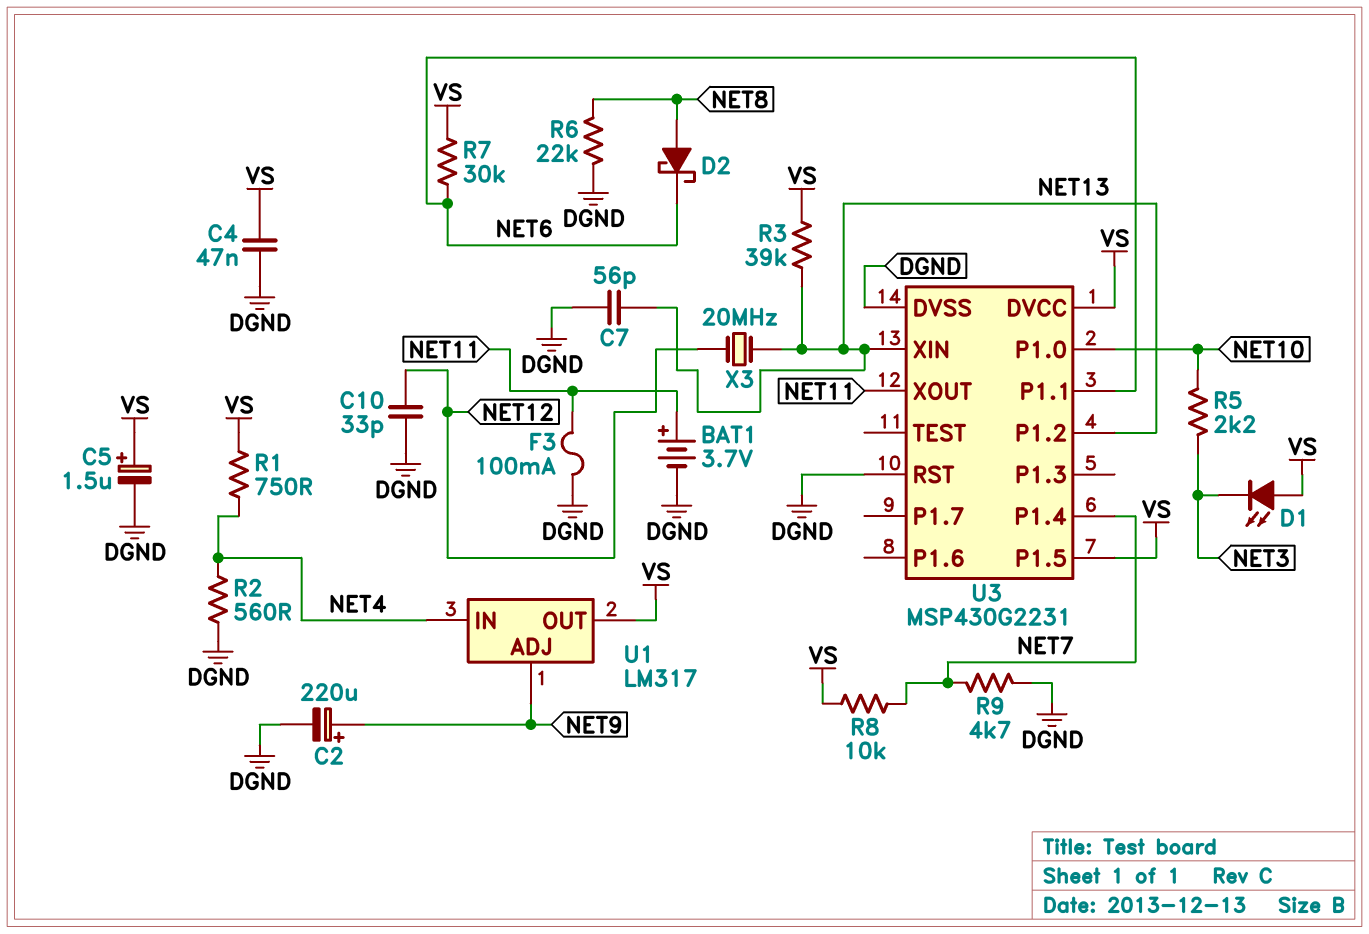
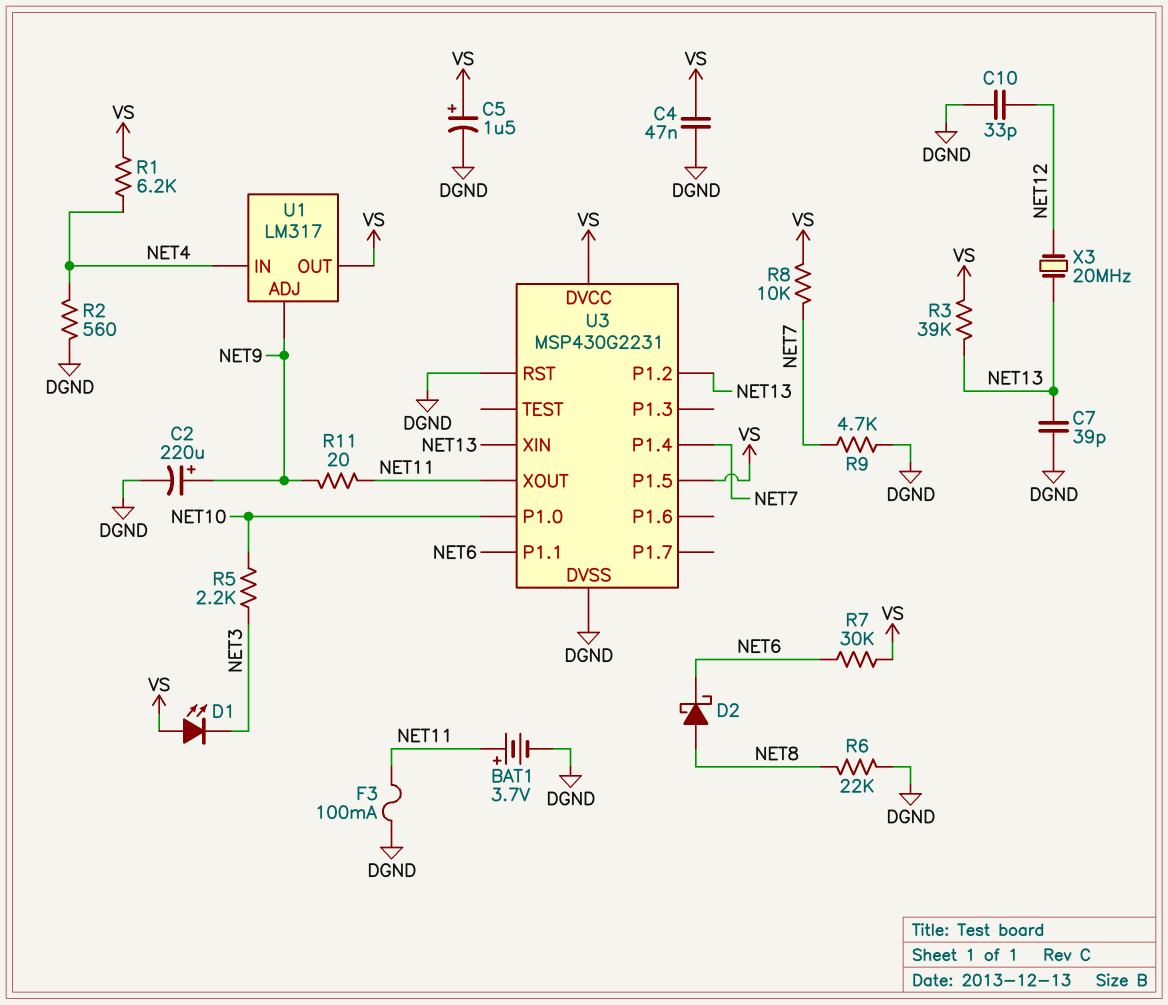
C7: 56pF (DGND, NET13) -> 39pF (DGND, NET13)
R1: 750 (NET4, VS) -> 6.2k (NET4, VS)
R11: none -> 20 (NET9, NET11)

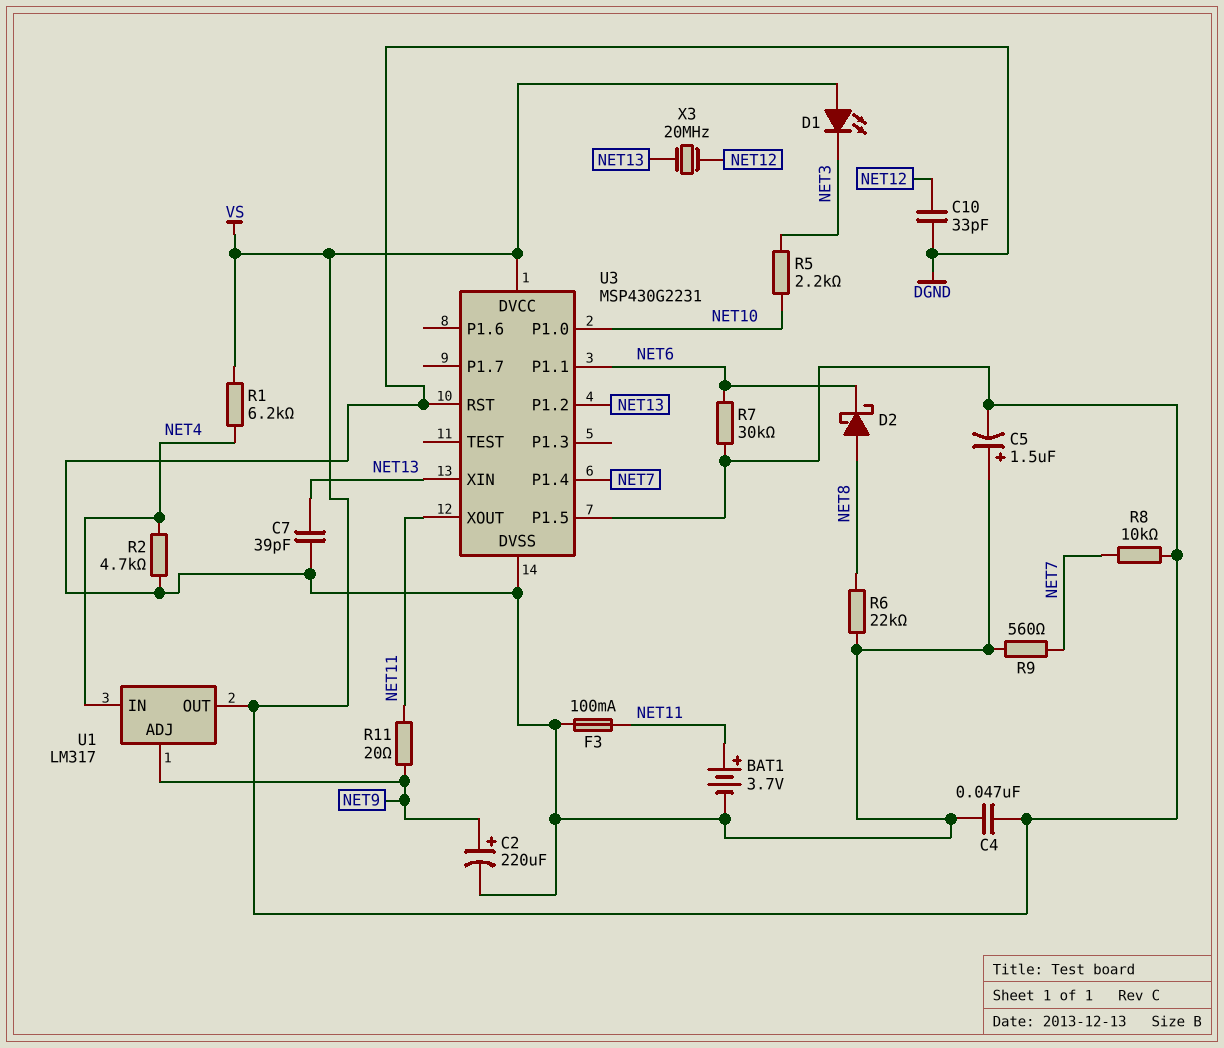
C5: 1.5uF (plus VS, minus DGND) -> 1.5uF (plus DGND, minus VS)
R2: 560 (DGND, NET4) -> 4.7k (DGND, NET4)
R3: 39k (NET13, VS) -> none
R9: 4.7k (DGND, NET7) -> 560 (DGND, NET7)

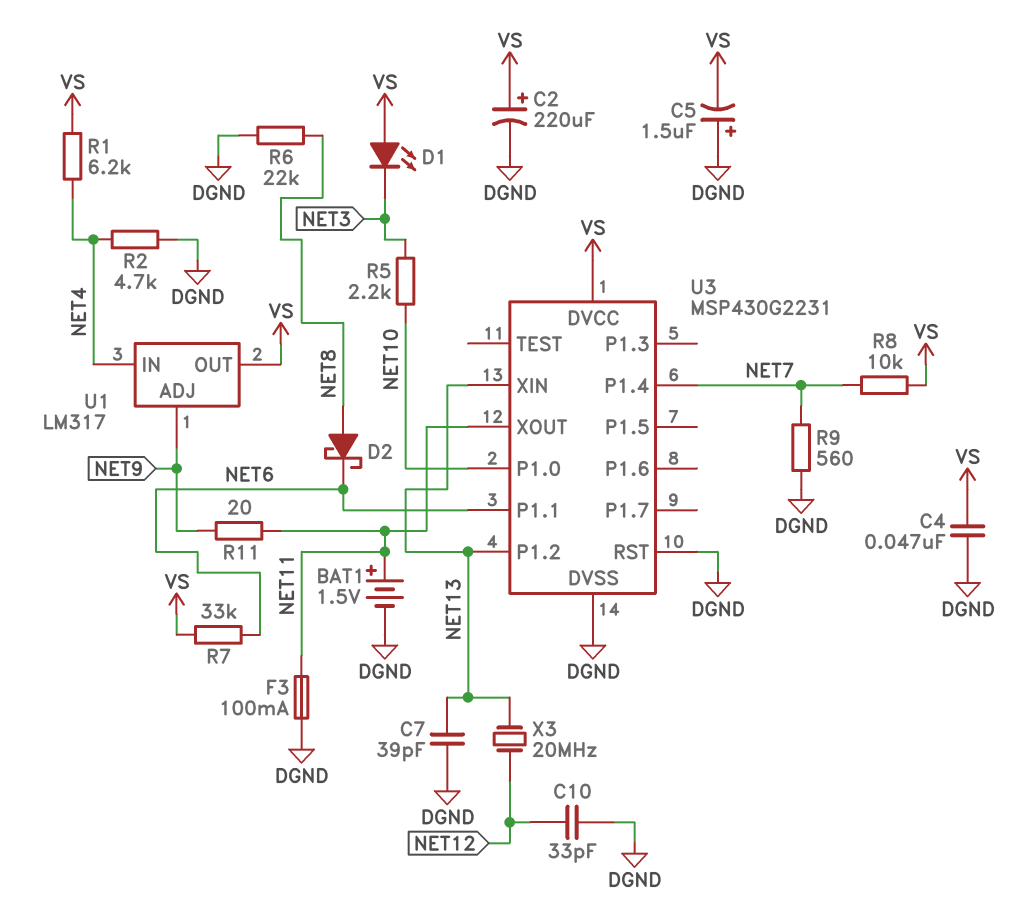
BAT1: 3.7V (plus NET11, minus DGND) -> 1.5V (plus NET11, minus DGND)
C2: 220uF (plus NET9, minus DGND) -> 220uF (plus VS, minus DGND)
R7: 30k (NET6, VS) -> 33k (NET6, VS)
U3 pin P1.5: VS -> none

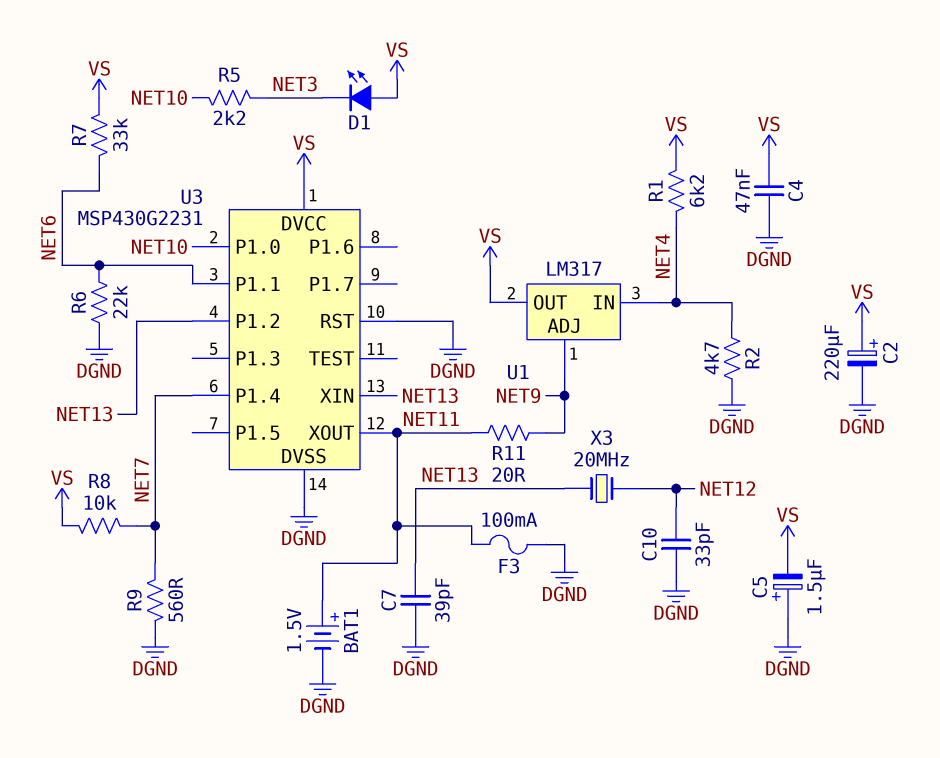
D2: schottky (A NET8, K NET6) -> none
R6: 22k (DGND, NET8) -> 22k (DGND, NET6)

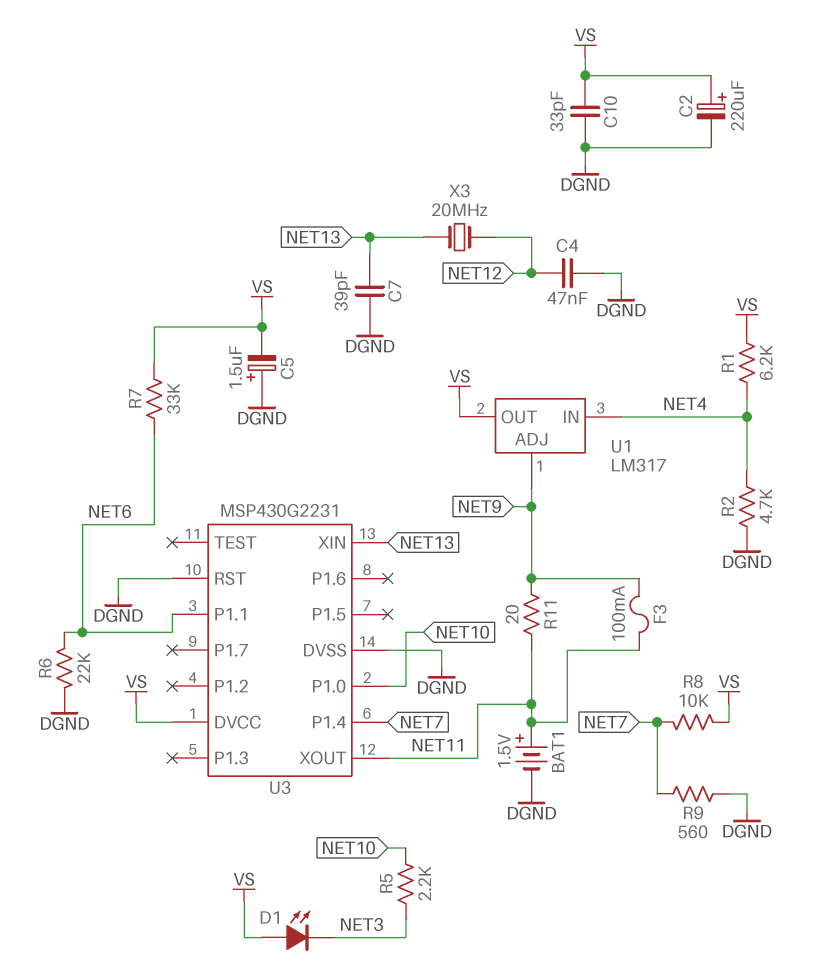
C4: 47nF (DGND, VS) -> 47nF (DGND, NET12)
C10: 33pF (DGND, NET12) -> 33pF (DGND, VS)
F3: 100mA (DGND, NET11) -> 100mA (NET9, NET11)
U3 pin P1.2: NET13 -> none

